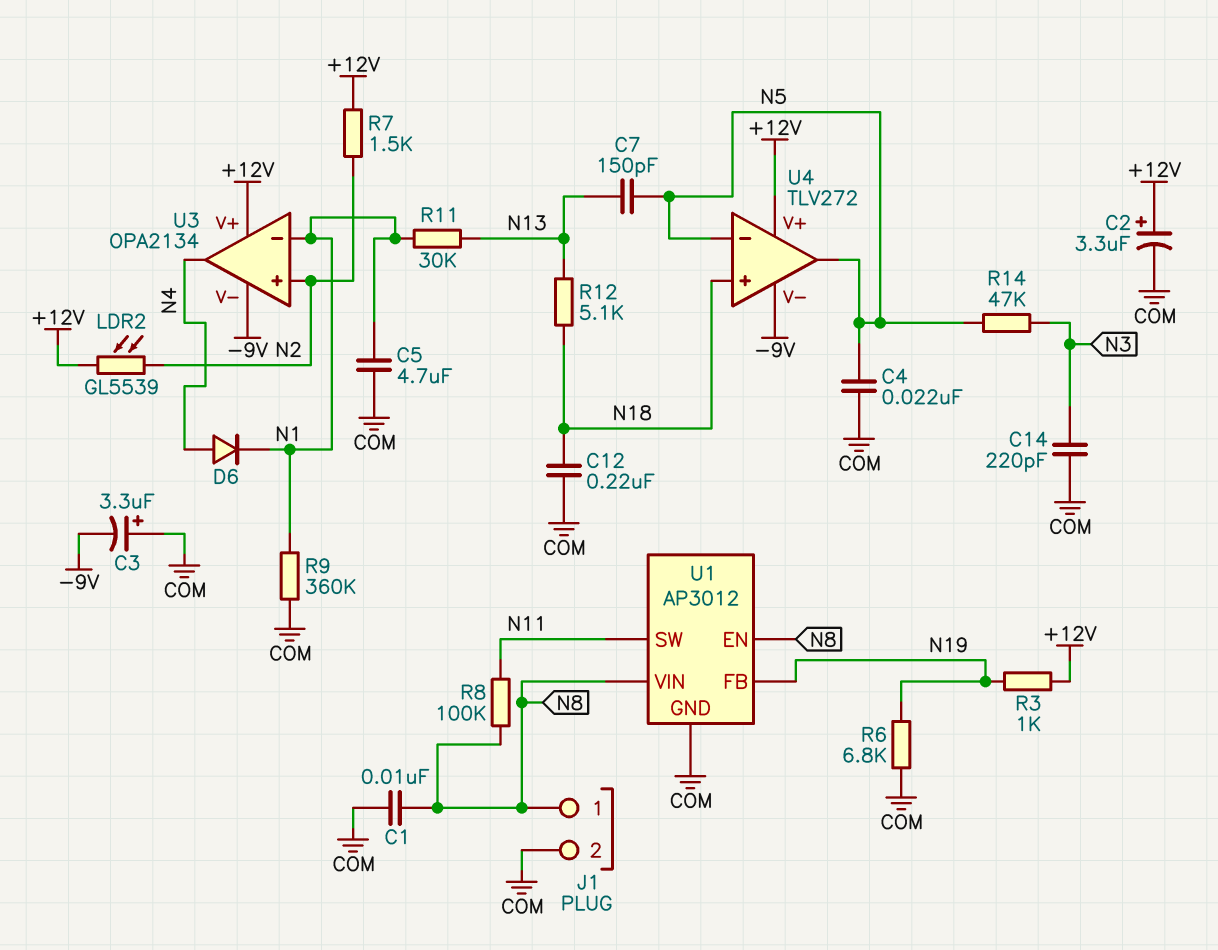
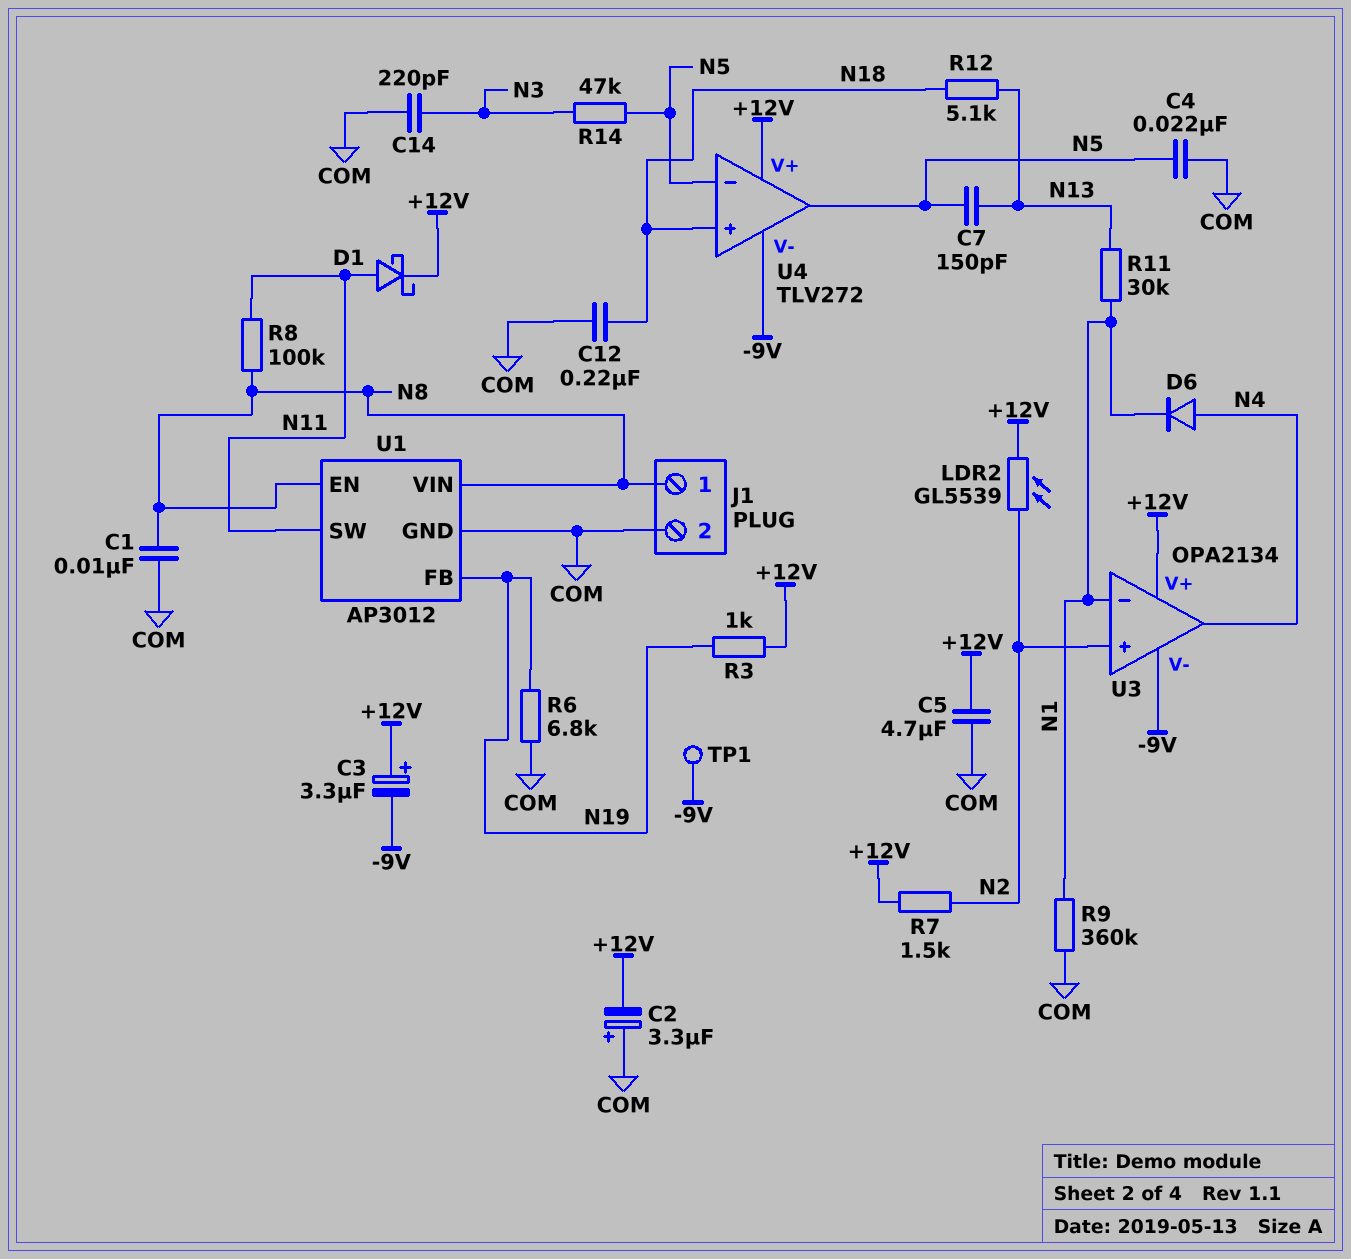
C2: 3.3uF (plus +12V, minus COM) -> 3.3uF (plus COM, minus +12V)
C3: 3.3uF (plus COM, minus -9V) -> 3.3uF (plus +12V, minus -9V)
C5: 4.7uF (COM, N1) -> 4.7uF (+12V, COM)
D1: none -> schottky (A N11, K +12V)
TP1: none -> test point (-9V)

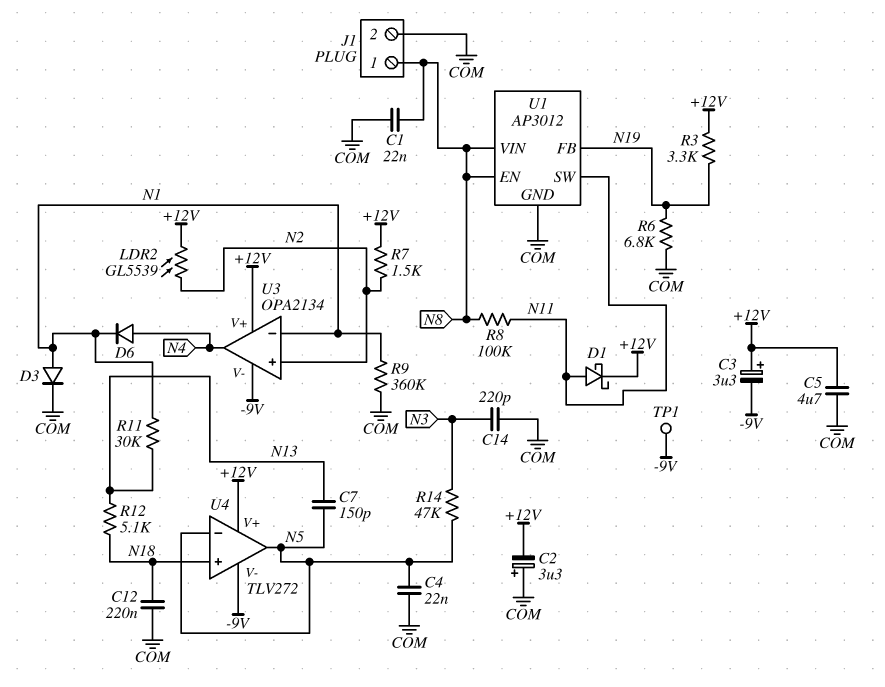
C1: 10nF (COM, N8) -> 22nF (COM, N8)
D3: none -> diode (A N1, K COM)
R3: 1k (+12V, N19) -> 3.3k (+12V, N19)

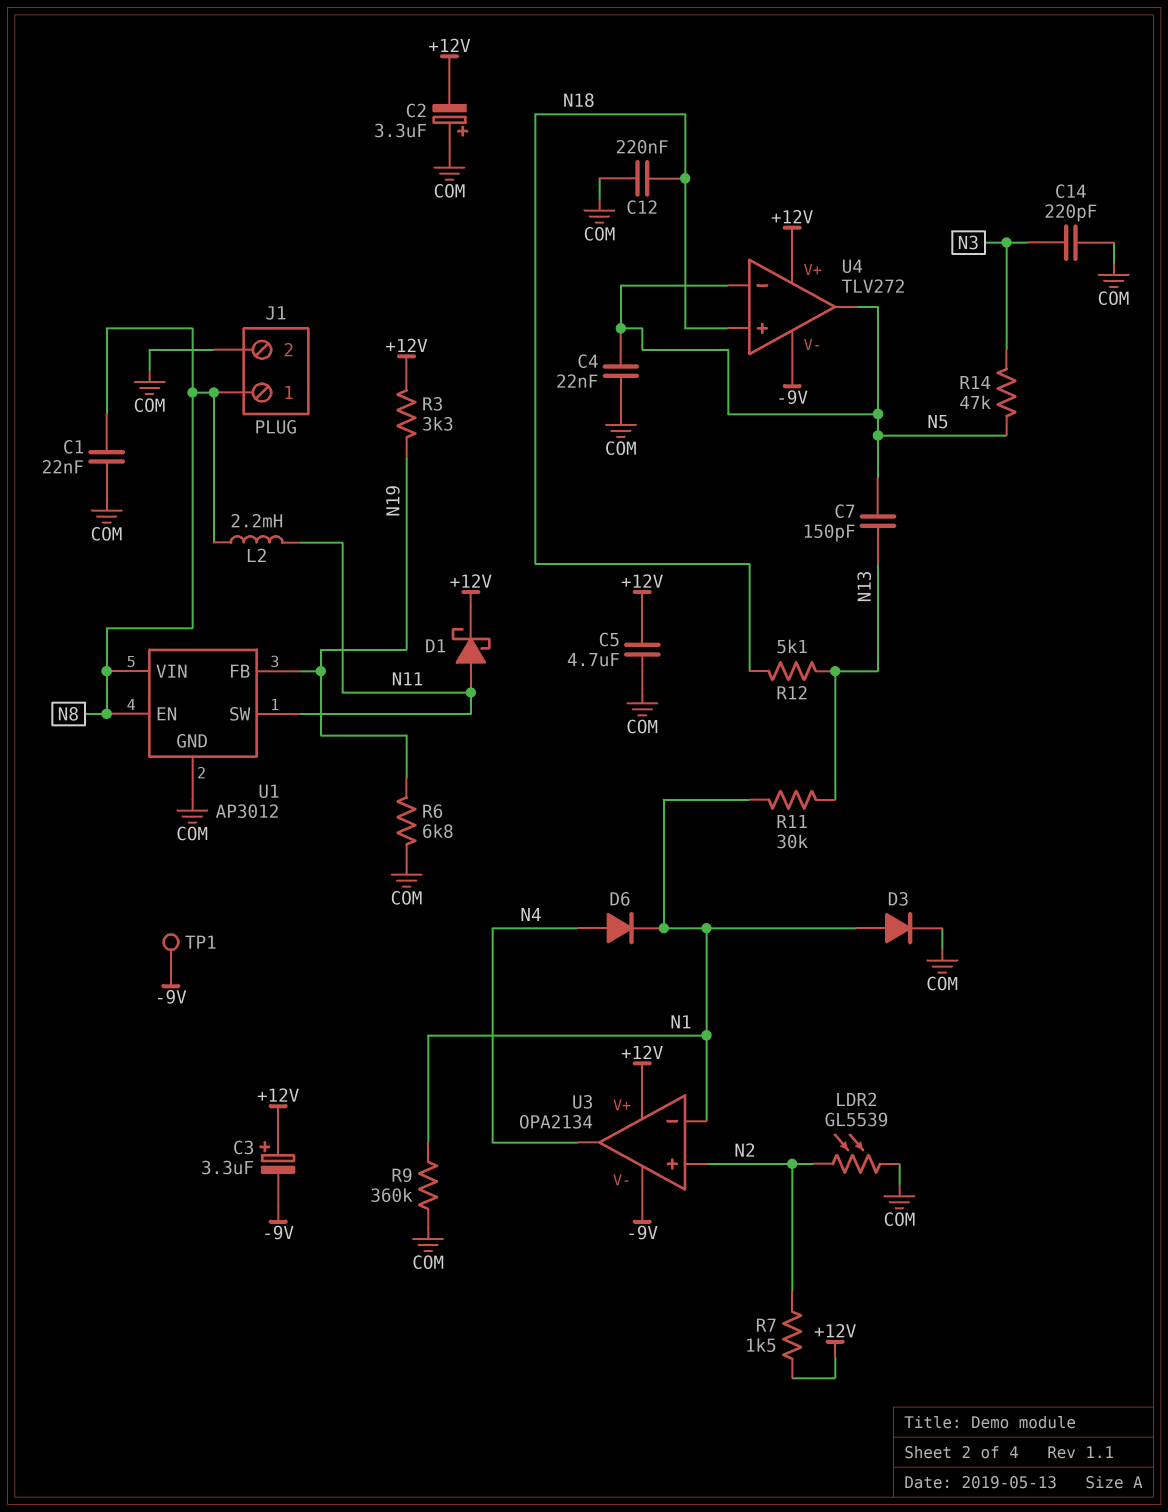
L2: none -> 2.2mH (N8, N11)
LDR2: GL5539 (+12V, N2) -> GL5539 (COM, N2)
R8: 100k (N8, N11) -> none

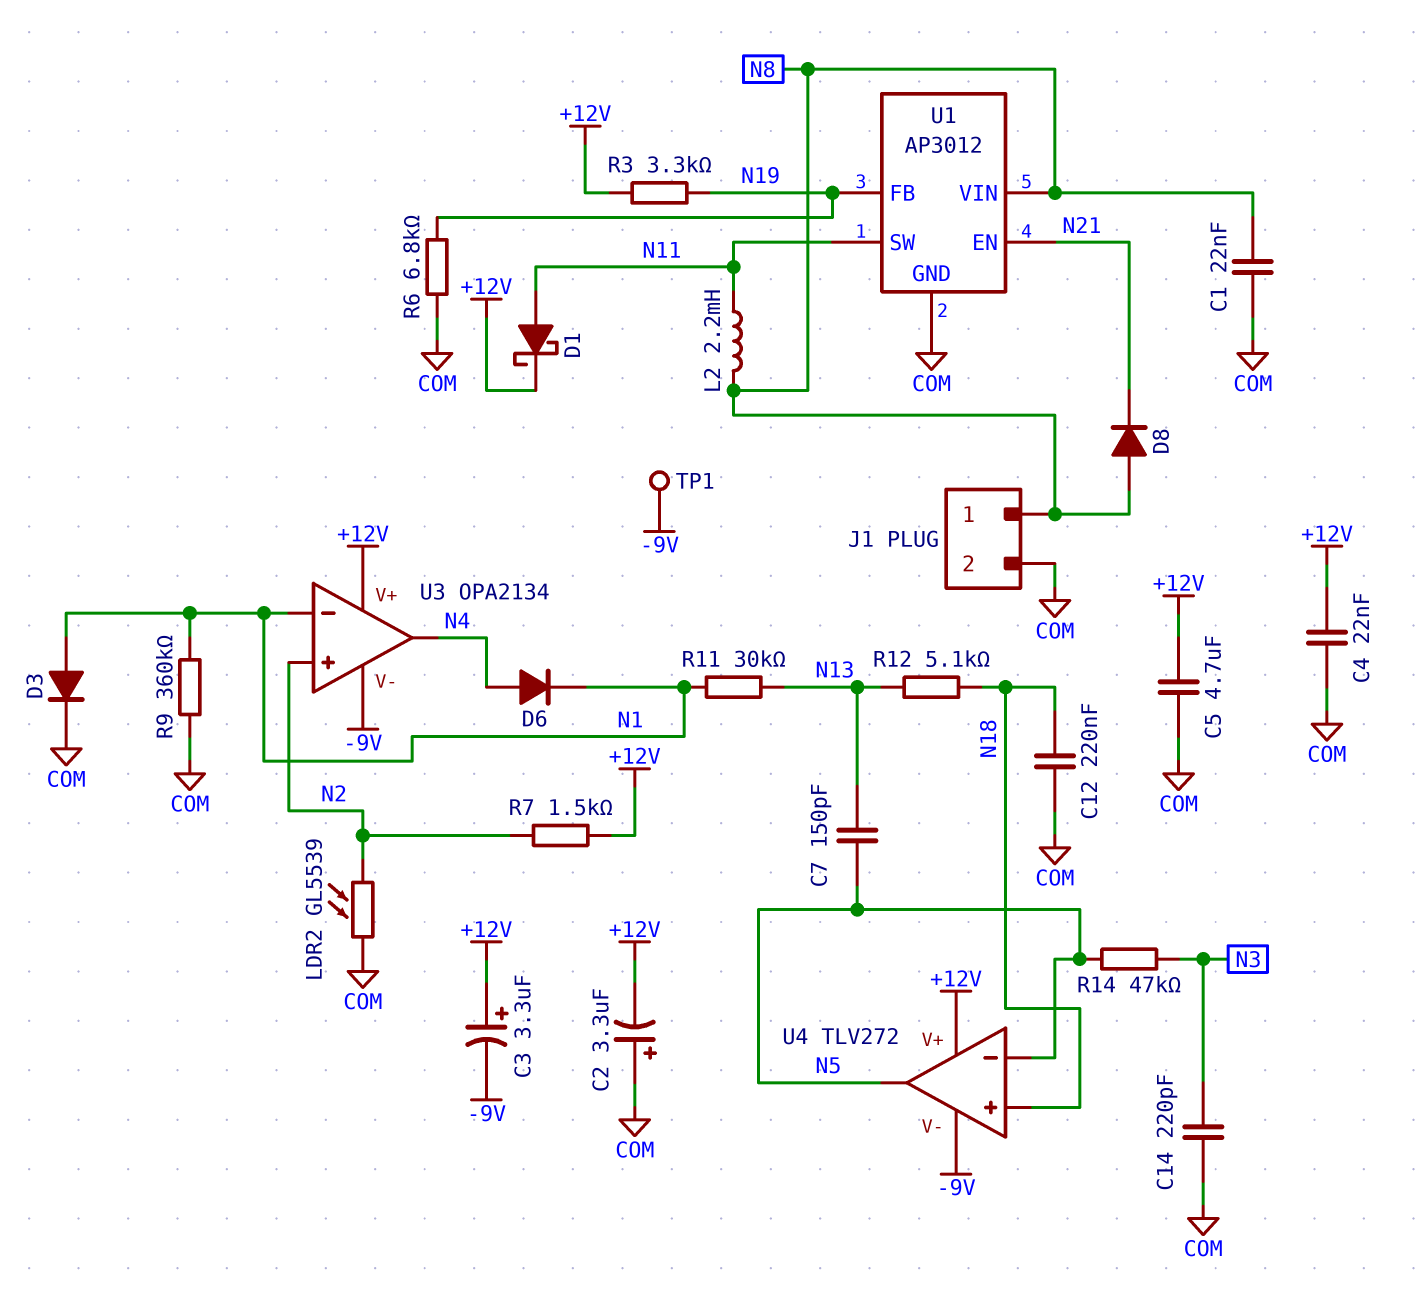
C4: 22nF (COM, N5) -> 22nF (+12V, COM)
D8: none -> diode (A N8, K N21)
U1 pin EN: N8 -> N21

